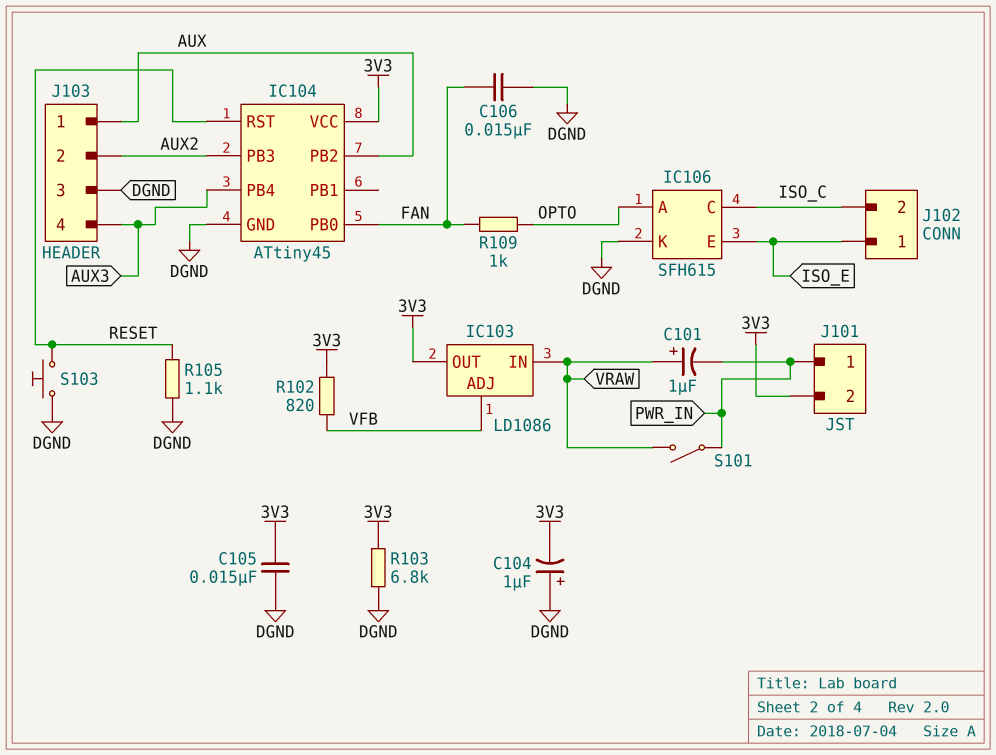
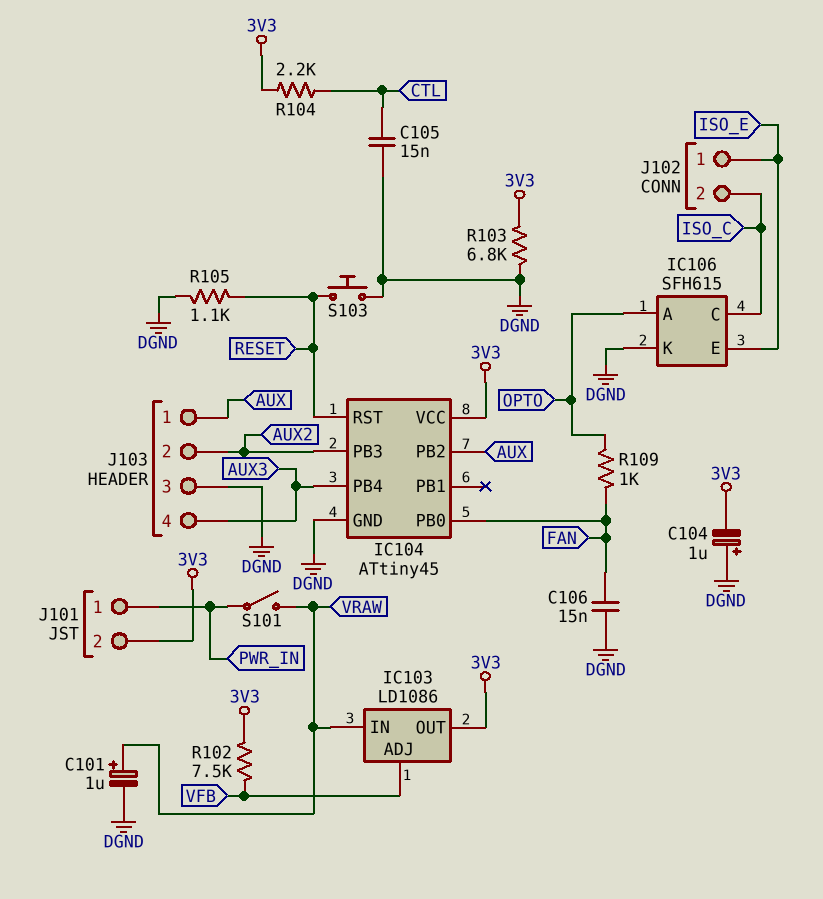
C101: 1uF (plus VRAW, minus PWR_IN) -> 1uF (plus VRAW, minus DGND)
C105: 15nF (3V3, DGND) -> 15nF (CTL, DGND)
R102: 820 (3V3, VFB) -> 7.5k (3V3, VFB)
R104: none -> 2.2k (3V3, CTL)

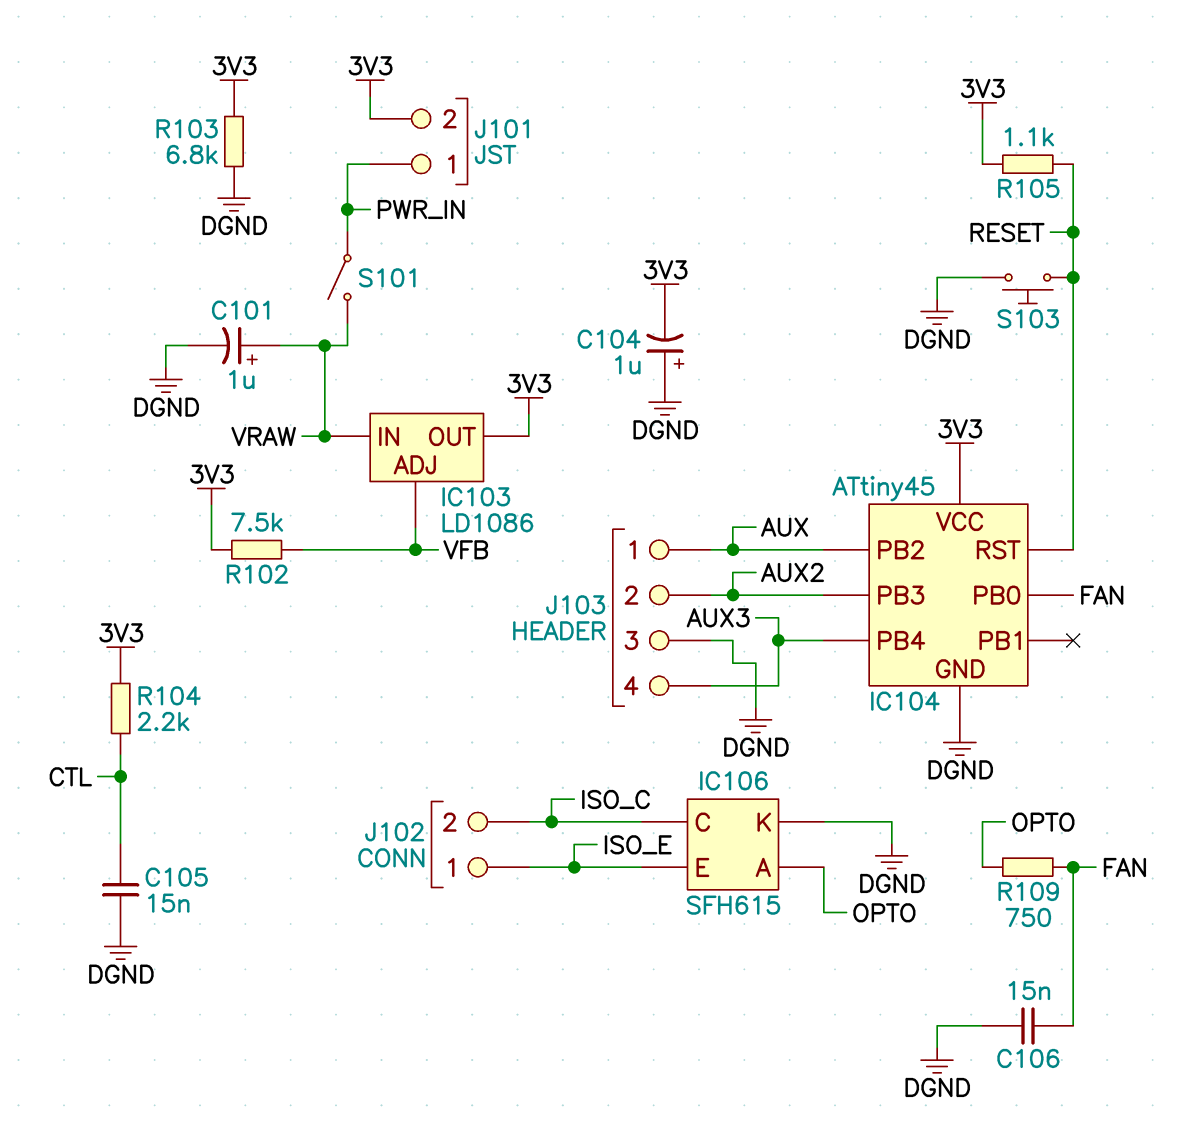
R105: 1.1k (DGND, RESET) -> 1.1k (3V3, RESET)
R109: 1k (FAN, OPTO) -> 750 (FAN, OPTO)

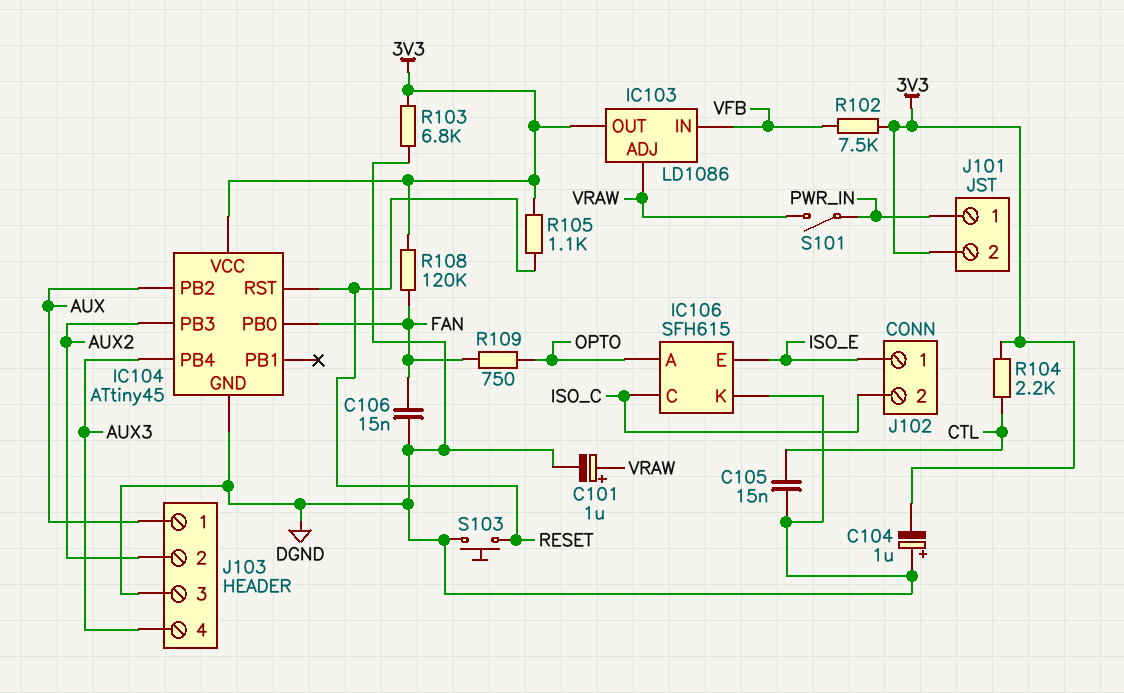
IC103 pin ADJ: VFB -> VRAW
IC103 pin IN: VRAW -> VFB
R108: none -> 120k (3V3, FAN)

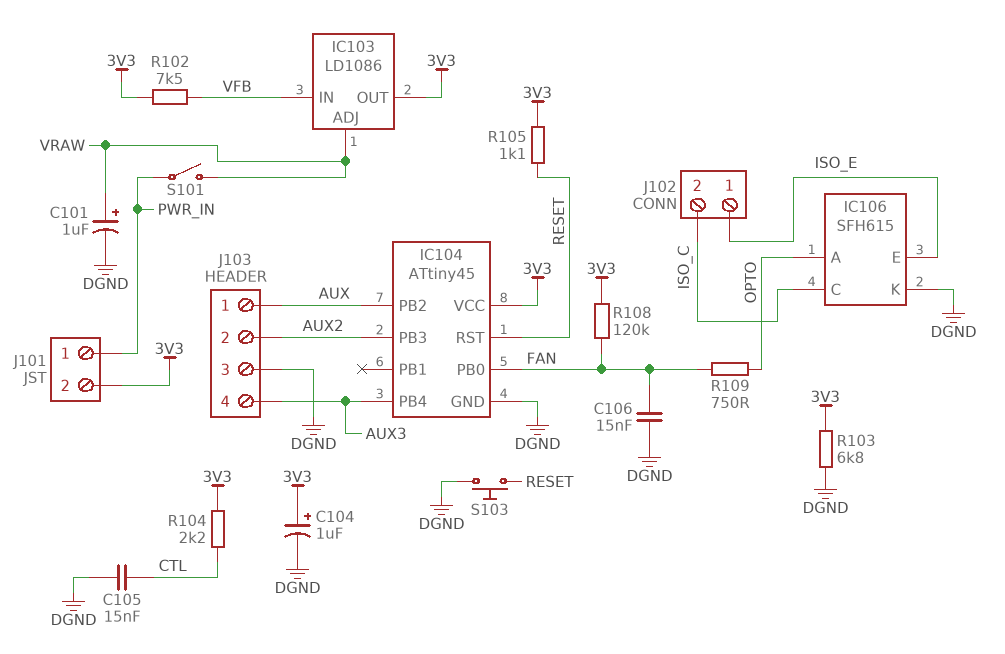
C104: 1uF (plus DGND, minus 3V3) -> 1uF (plus 3V3, minus DGND)

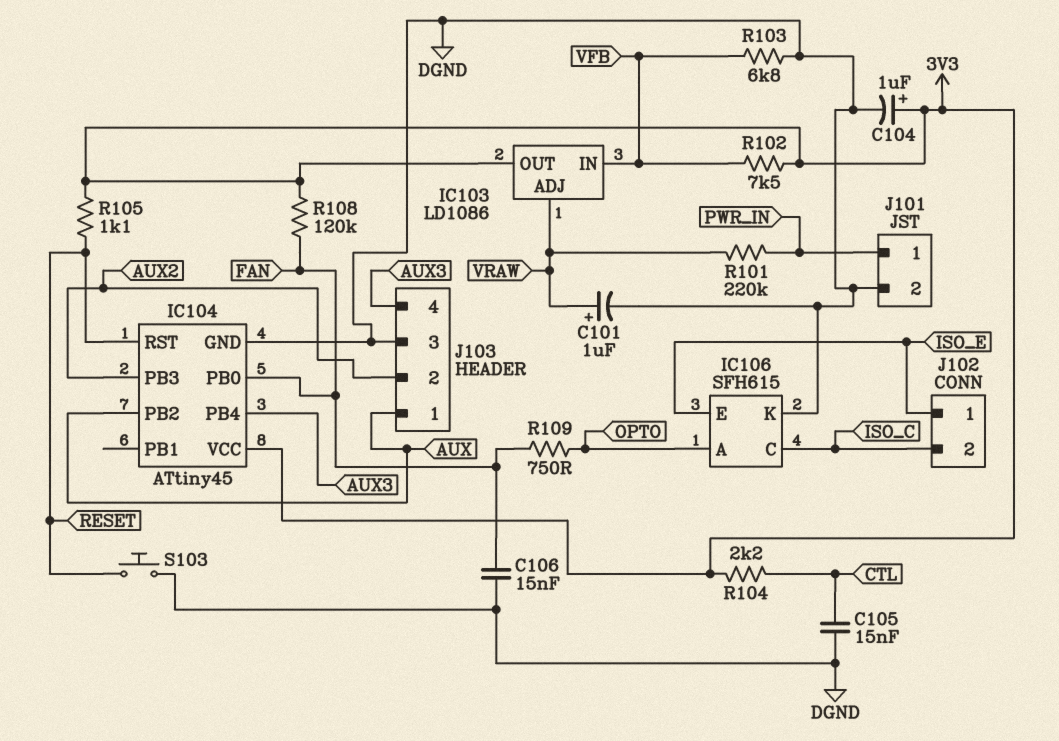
J101 pin 2: 3V3 -> DGND
R101: none -> 220k (PWR_IN, VRAW)
R103: 6.8k (3V3, DGND) -> 6.8k (DGND, VFB)
S101: switch (PWR_IN, VRAW) -> none

